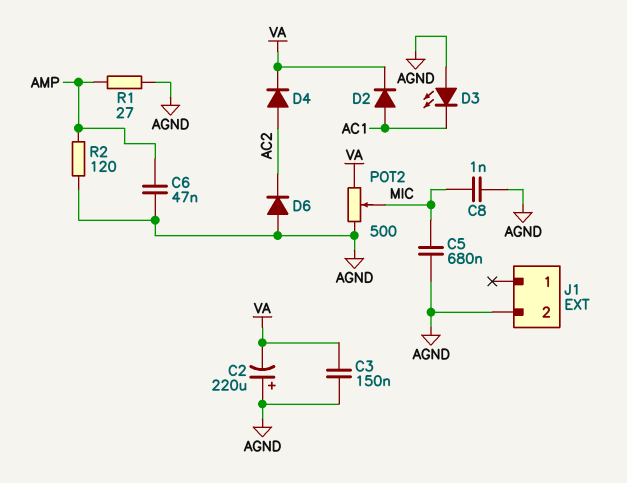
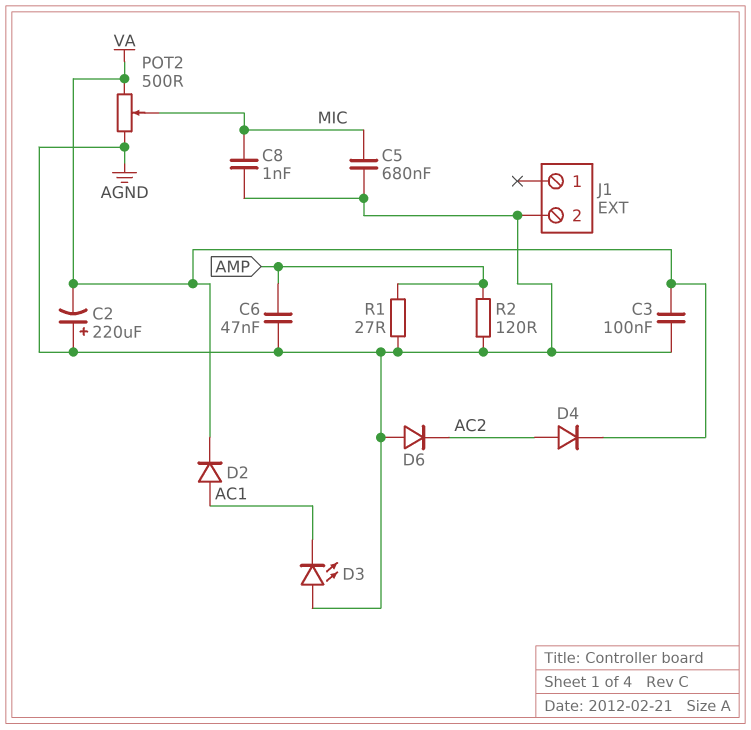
C3: 150nF (AGND, VA) -> 100nF (AGND, VA)

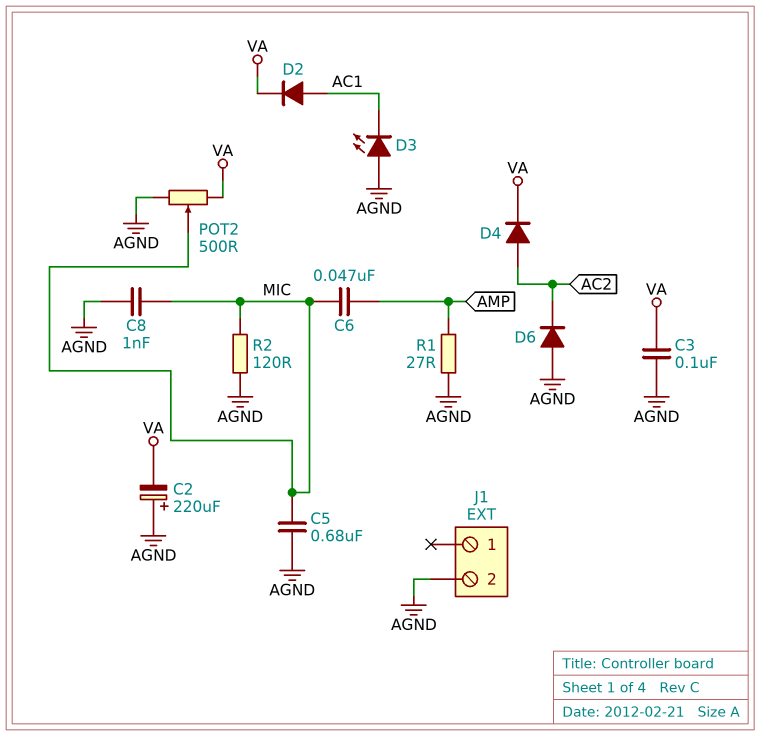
C6: 47nF (AGND, AMP) -> 47nF (AMP, MIC)
R2: 120 (AGND, AMP) -> 120 (AGND, MIC)

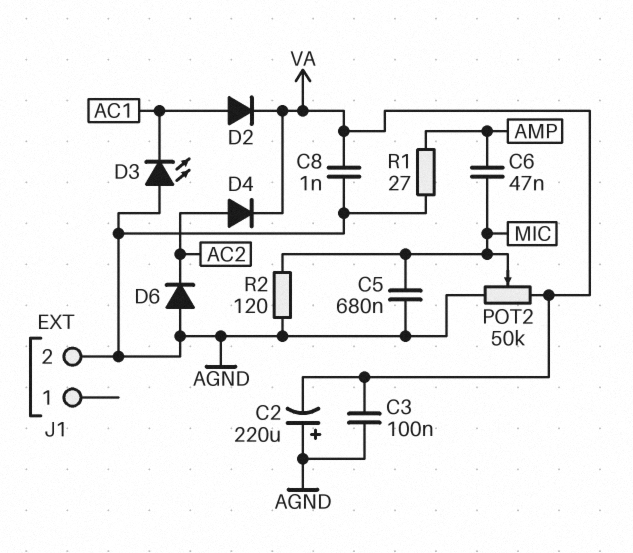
C8: 1nF (AGND, MIC) -> 1nF (AGND, VA)
POT2: 500 (AGND, VA, wiper MIC) -> 50k (AGND, VA, wiper MIC)

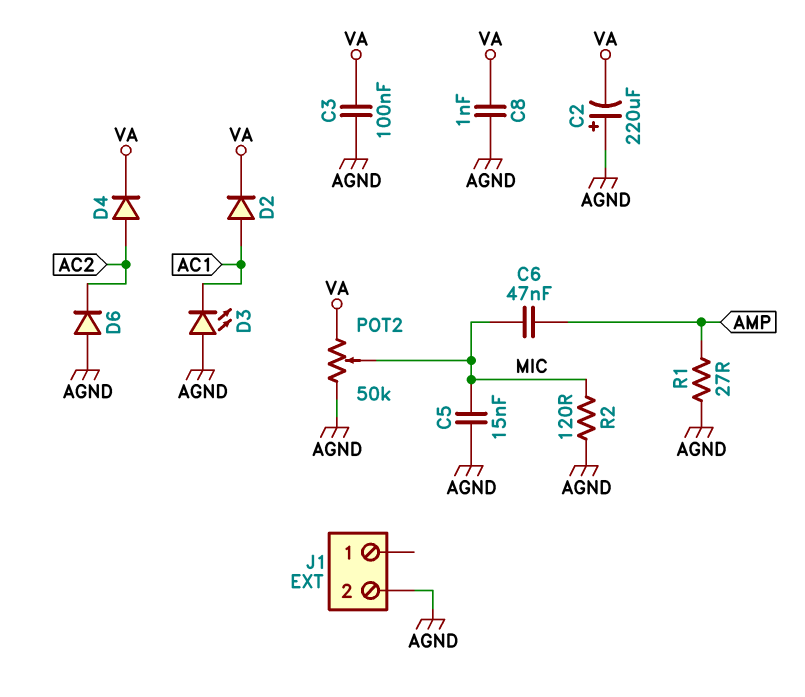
C5: 680nF (AGND, MIC) -> 15nF (AGND, MIC)

